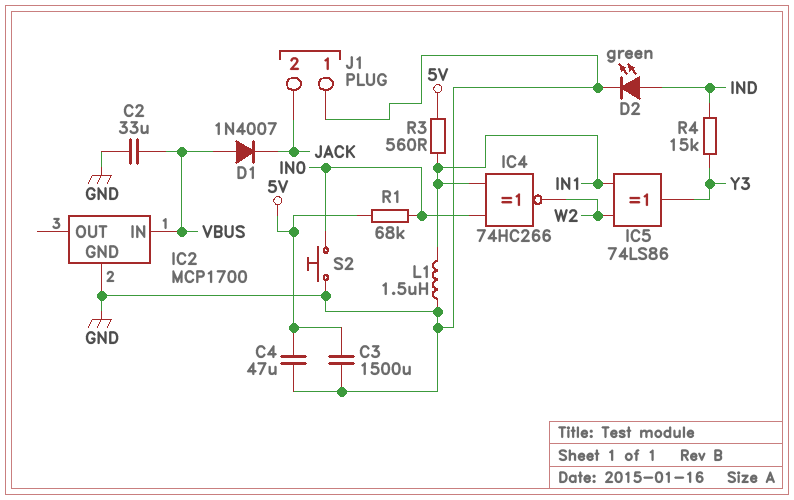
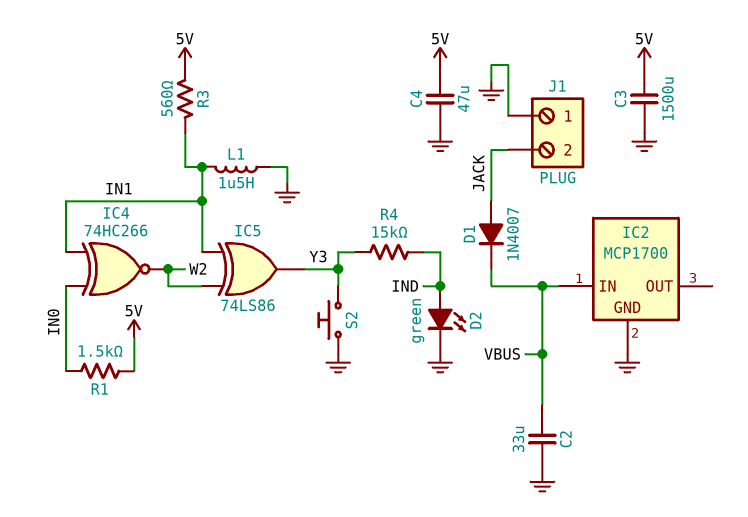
D1: diode 1N4007 (A VBUS, K JACK) -> diode 1N4007 (A JACK, K VBUS)
R1: 68k (5V, IN0) -> 1.5k (5V, IN0)
S2: button (GND, IN0) -> button (GND, Y3)

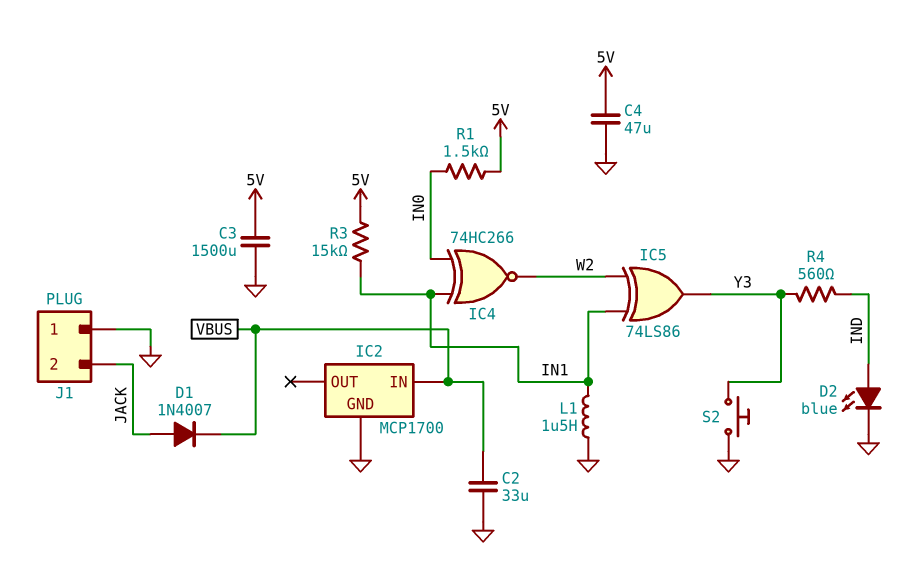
D2: LED green (A IND, K GND) -> LED blue (A IND, K GND)
R3: 560 (5V, IN1) -> 15k (5V, IN1)
R4: 15k (IND, Y3) -> 560 (IND, Y3)

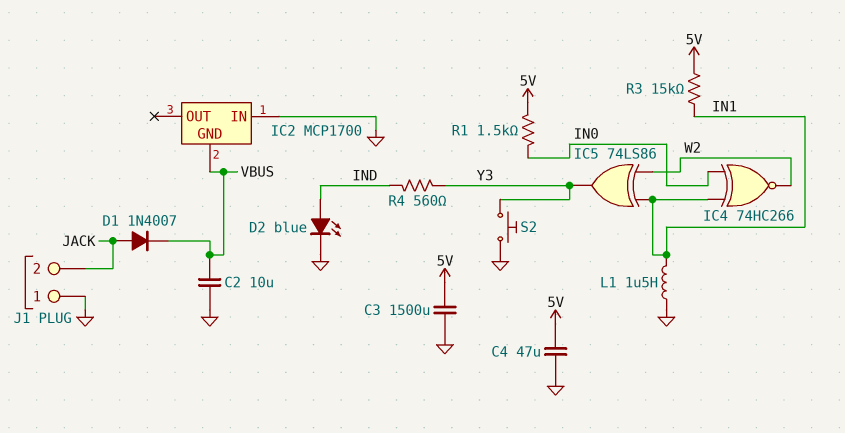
C2: 33uF (GND, VBUS) -> 10uF (GND, VBUS)
IC2 pin GND: GND -> VBUS
IC2 pin IN: VBUS -> GND

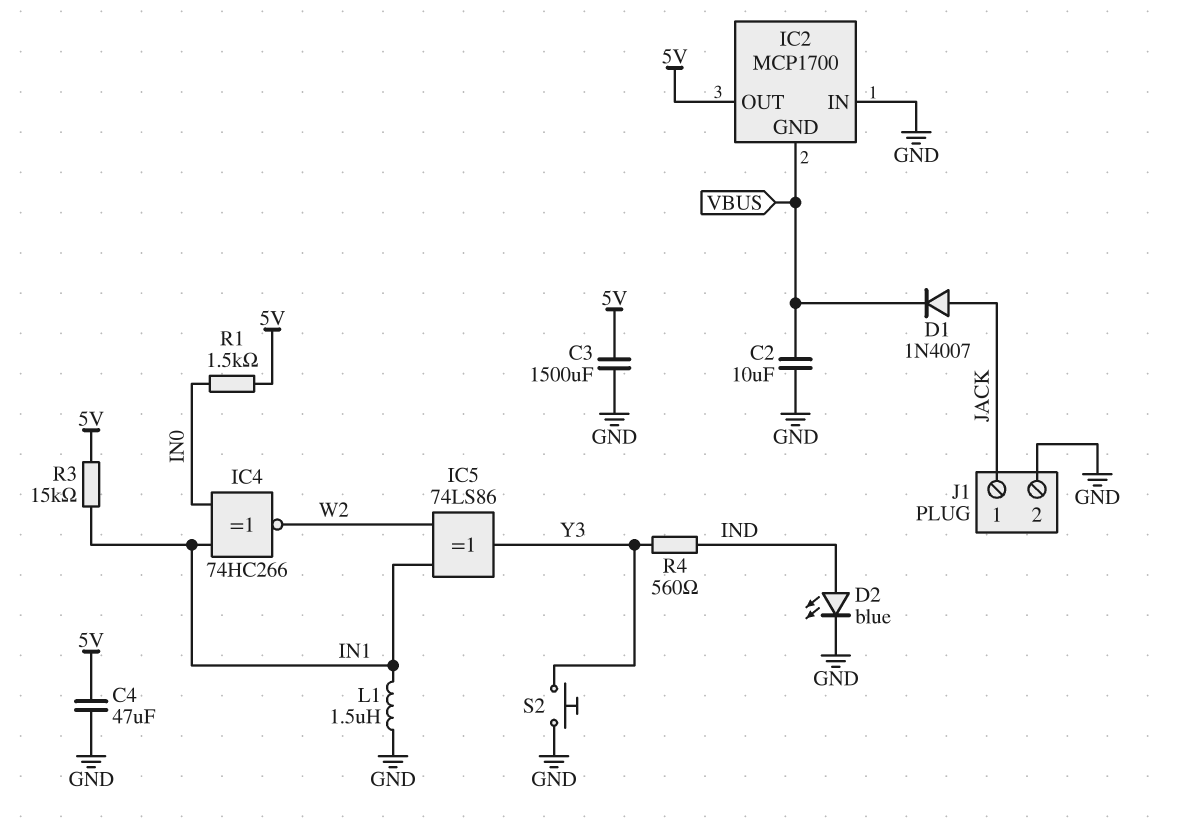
IC2 pin OUT: none -> 5V
J1 pin 1: GND -> JACK
J1 pin 2: JACK -> GND

